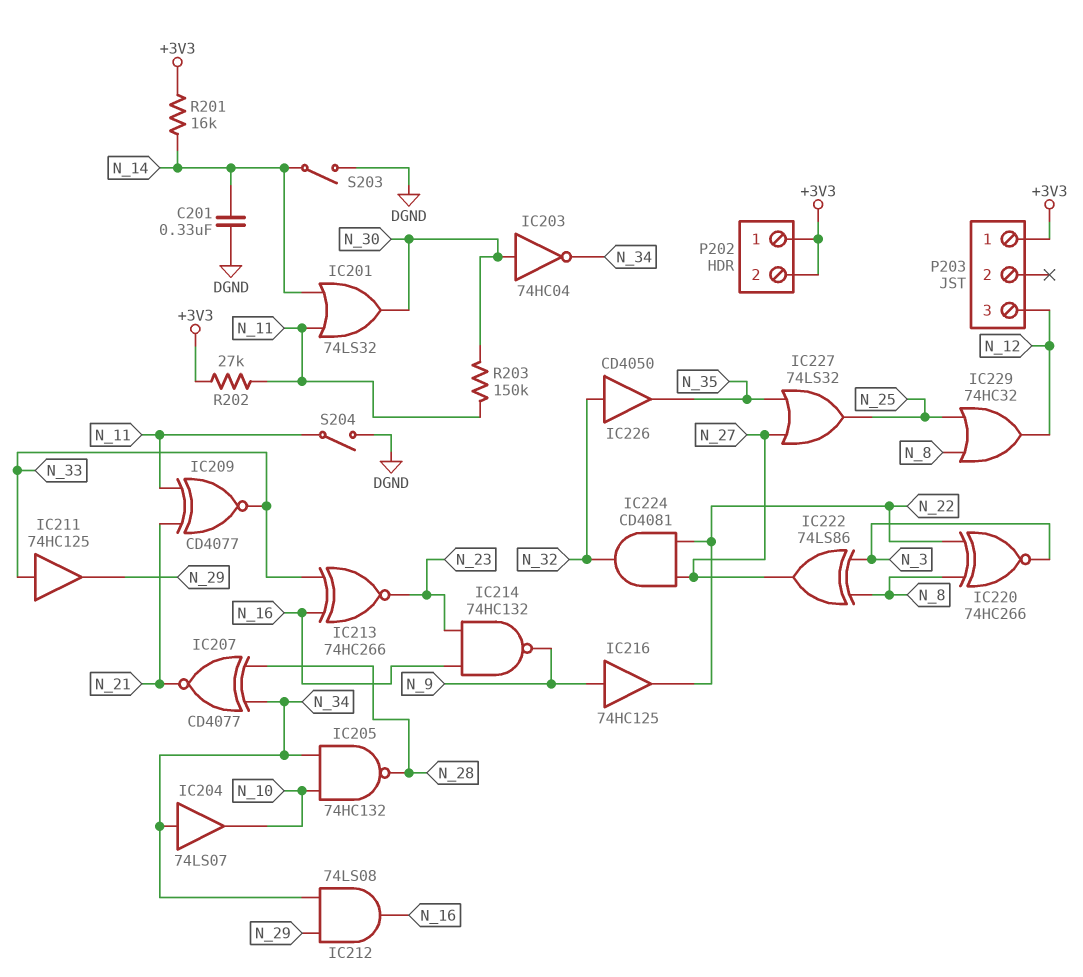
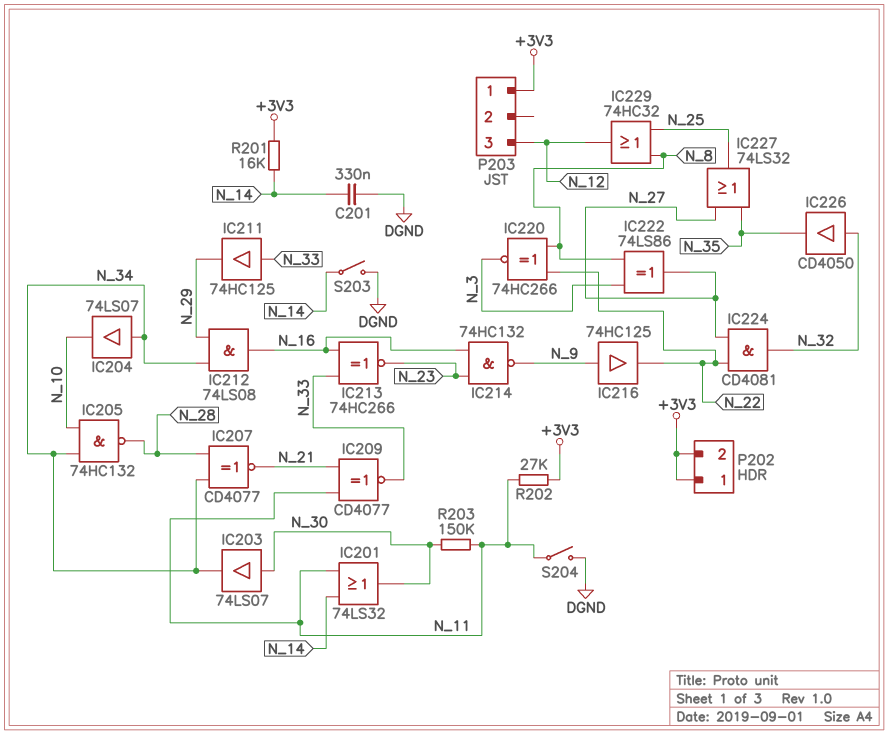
IC203: NOT 74HC04 (in N_30, out N_34) -> buffer 74LS07 (in N_30, out N_34)

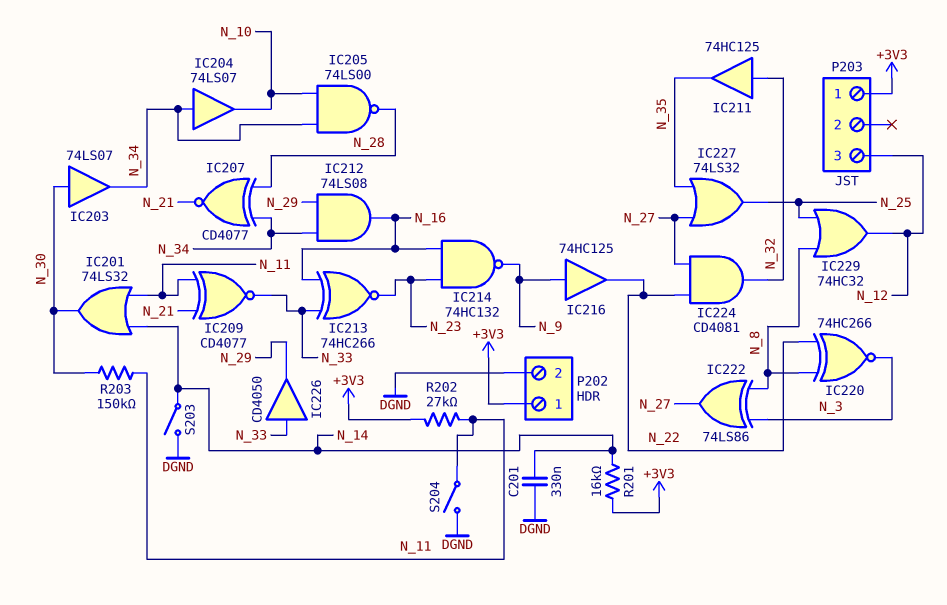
IC205: NAND 74HC132 (in N_10, in N_34, out N_28) -> NAND 74LS00 (in N_10, in N_34, out N_28)
IC211: buffer 74HC125 (in N_33, out N_29) -> buffer 74HC125 (in N_32, out N_35)
IC226: buffer CD4050 (in N_32, out N_35) -> buffer CD4050 (in N_33, out N_29)
P202 pin 2: +3V3 -> DGND

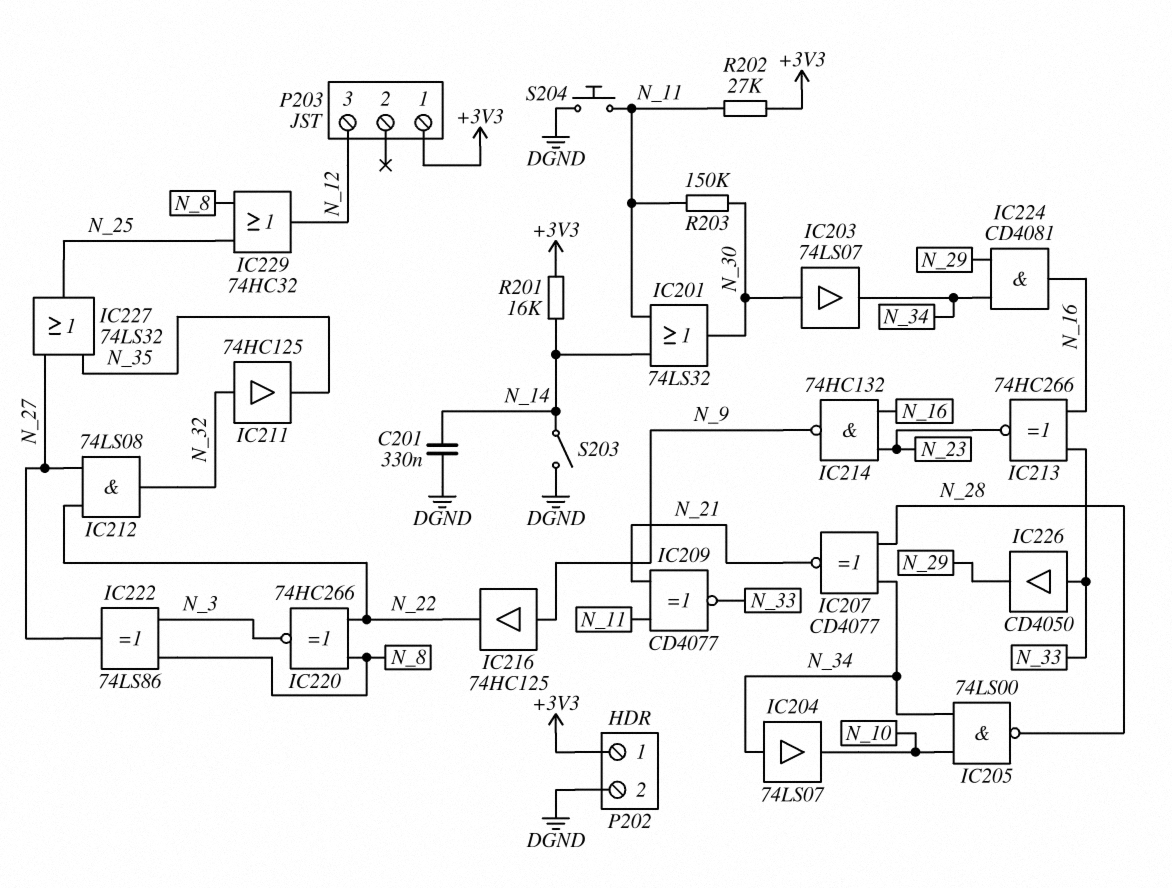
IC212: AND 74LS08 (in N_29, in N_34, out N_16) -> AND 74LS08 (in N_22, in N_27, out N_32)
IC224: AND CD4081 (in N_22, in N_27, out N_32) -> AND CD4081 (in N_29, in N_34, out N_16)
S204: switch (DGND, N_11) -> button (DGND, N_11)

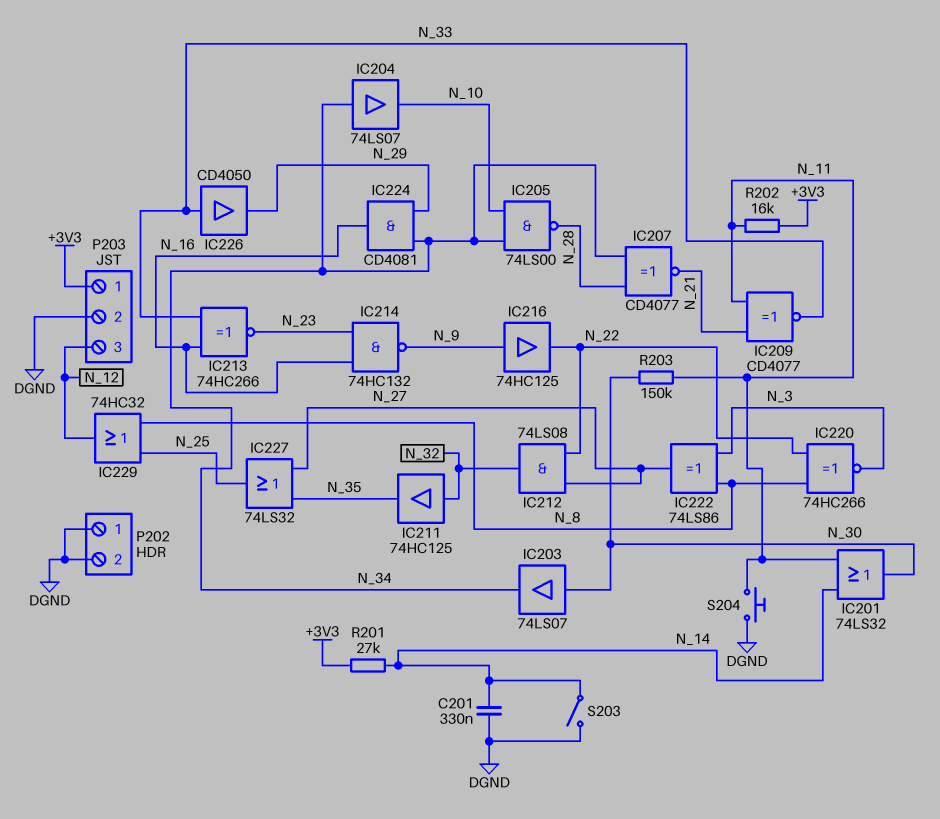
P202 pin 1: +3V3 -> DGND
P203 pin 2: none -> DGND
R201: 16k (+3V3, N_14) -> 27k (+3V3, N_14)
R202: 27k (+3V3, N_11) -> 16k (+3V3, N_11)

